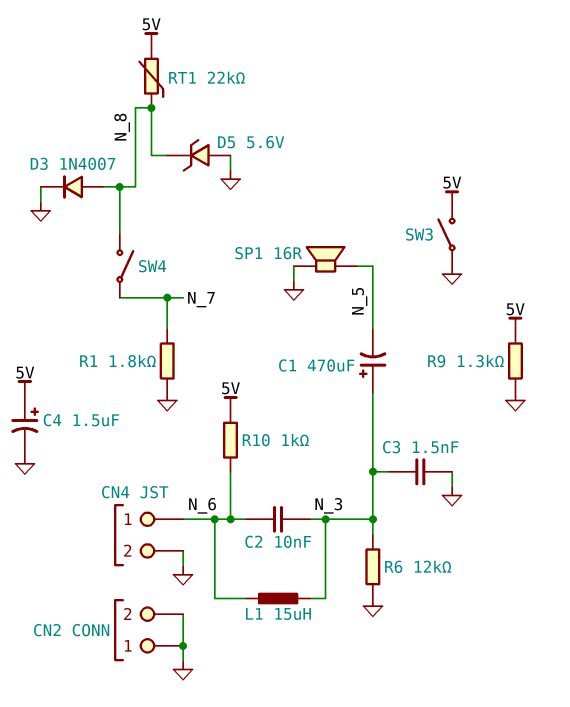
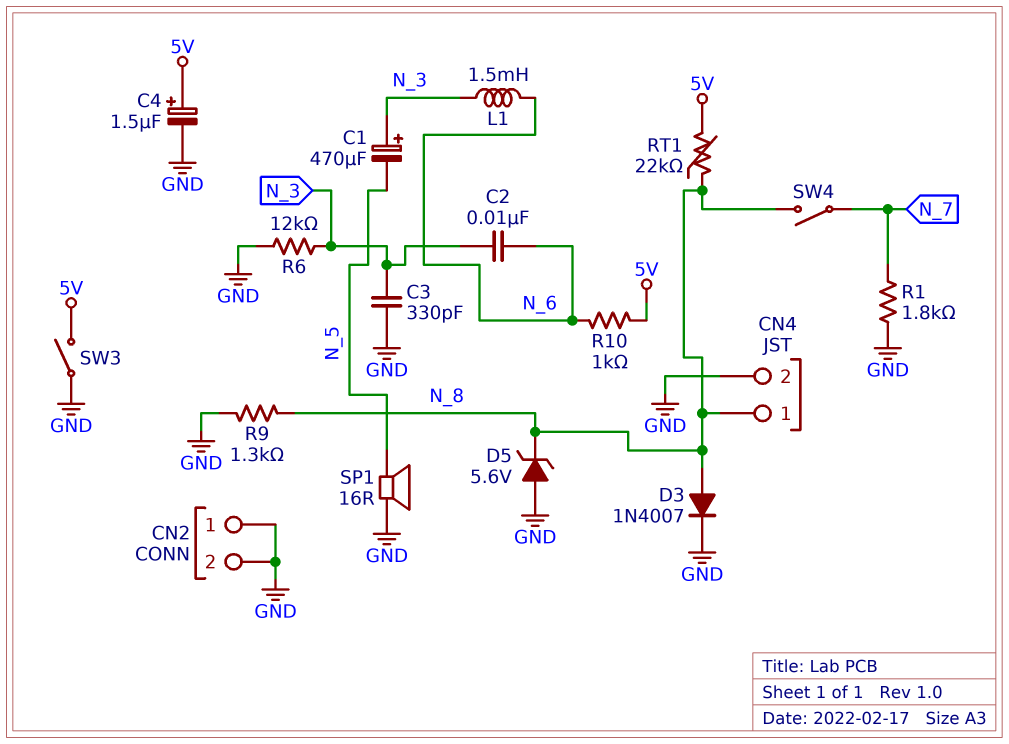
C3: 1.5nF (GND, N_3) -> 330pF (GND, N_3)
CN4 pin 1: N_6 -> N_8
L1: 15uH (N_3, N_6) -> 1.5mH (N_3, N_6)
R9: 1.3k (5V, GND) -> 1.3k (GND, N_8)

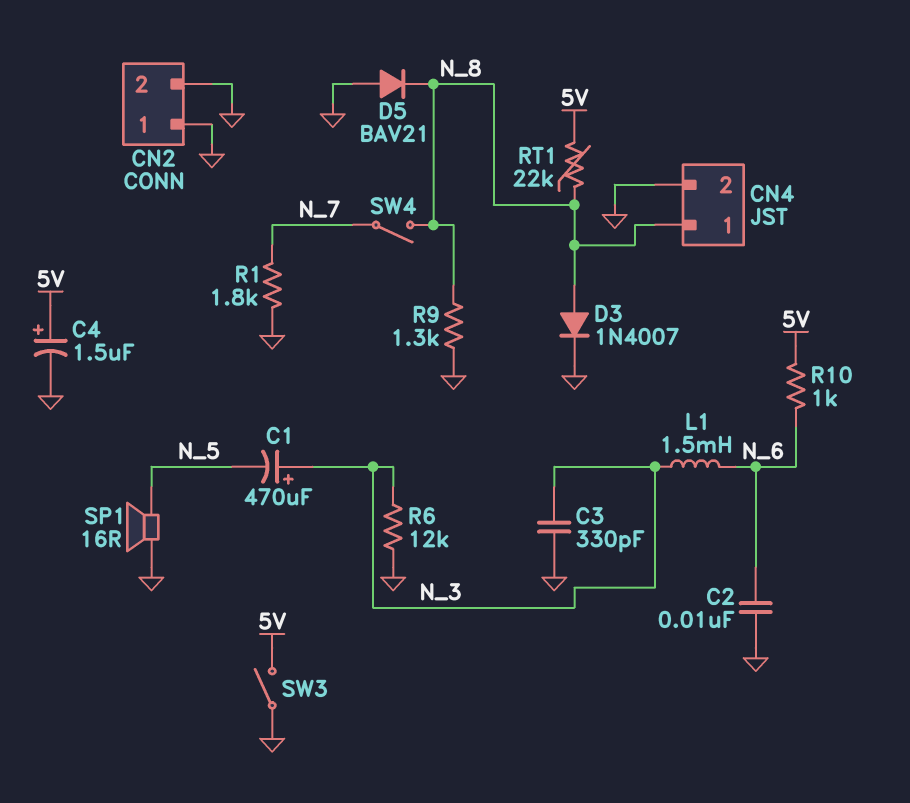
C2: 10nF (N_3, N_6) -> 10nF (GND, N_6)
D5: zener 5.6V (A GND, K N_8) -> diode BAV21 (A GND, K N_8)

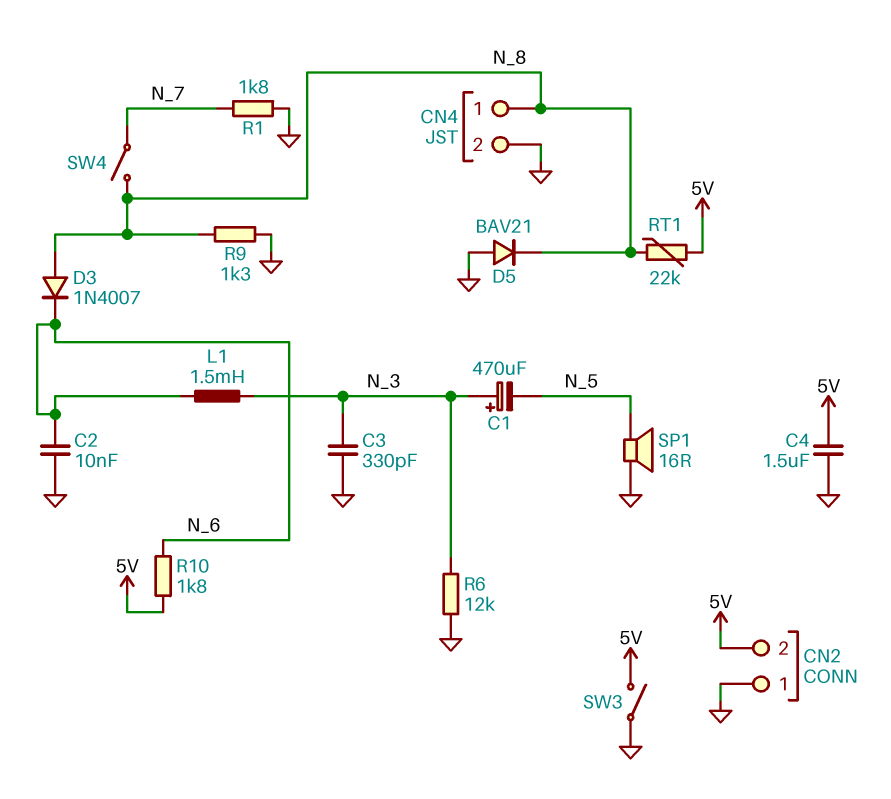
C4: 1.5uF (plus 5V, minus GND) -> 1.5uF (5V, GND)
CN2 pin 2: GND -> 5V
D3: diode 1N4007 (A N_8, K GND) -> diode 1N4007 (A N_8, K N_6)
R10: 1k (5V, N_6) -> 1.8k (5V, N_6)

